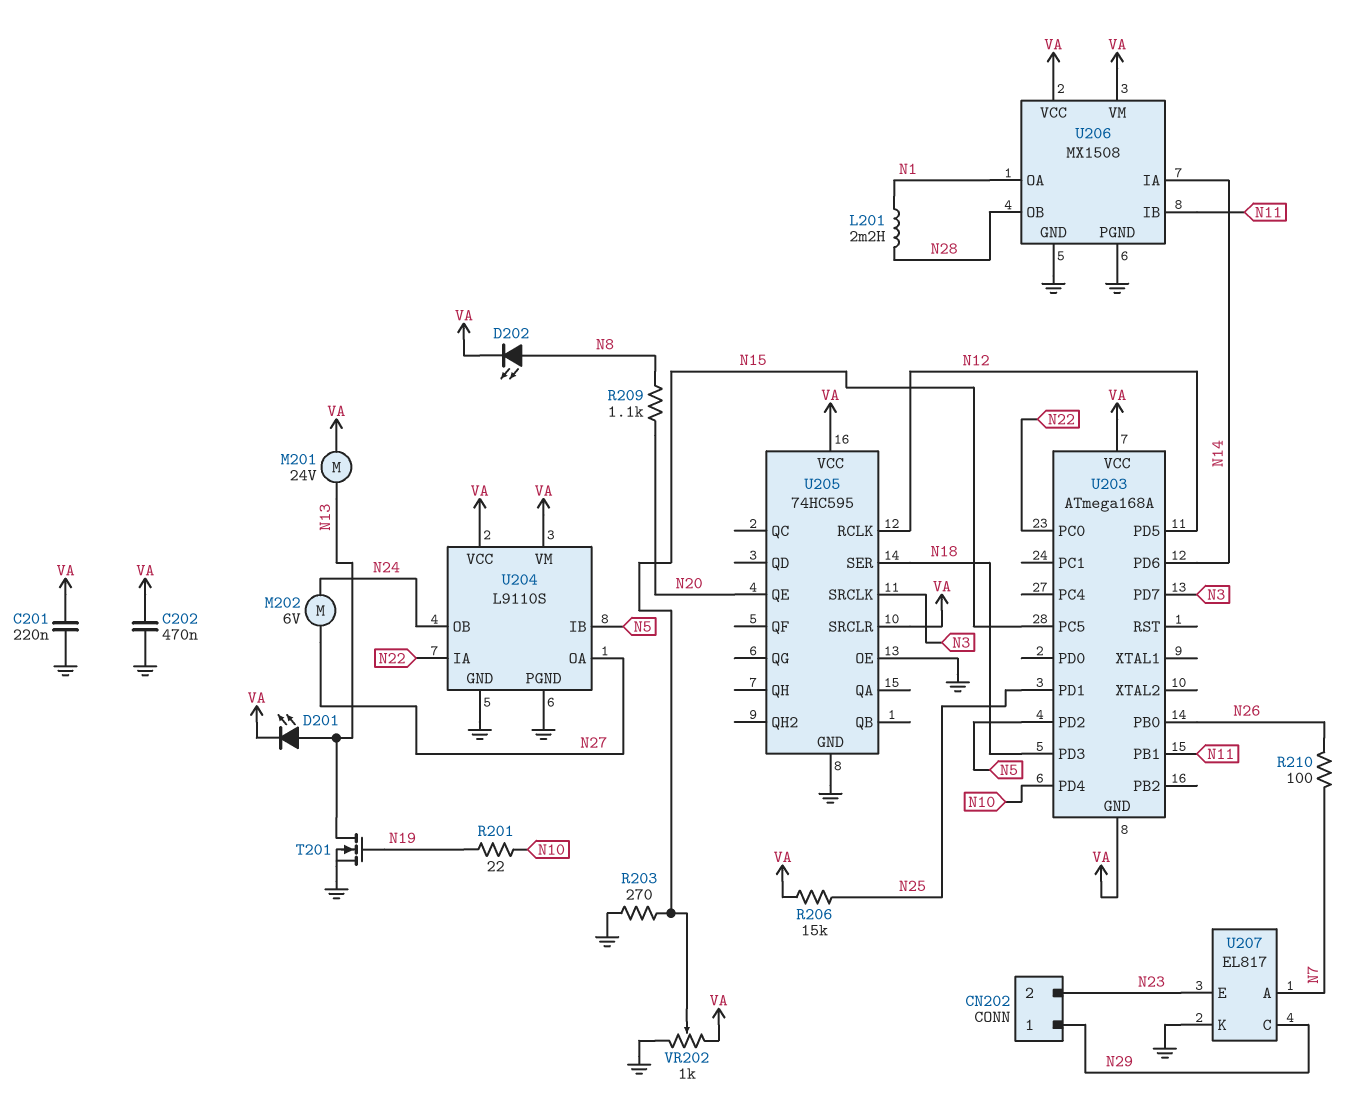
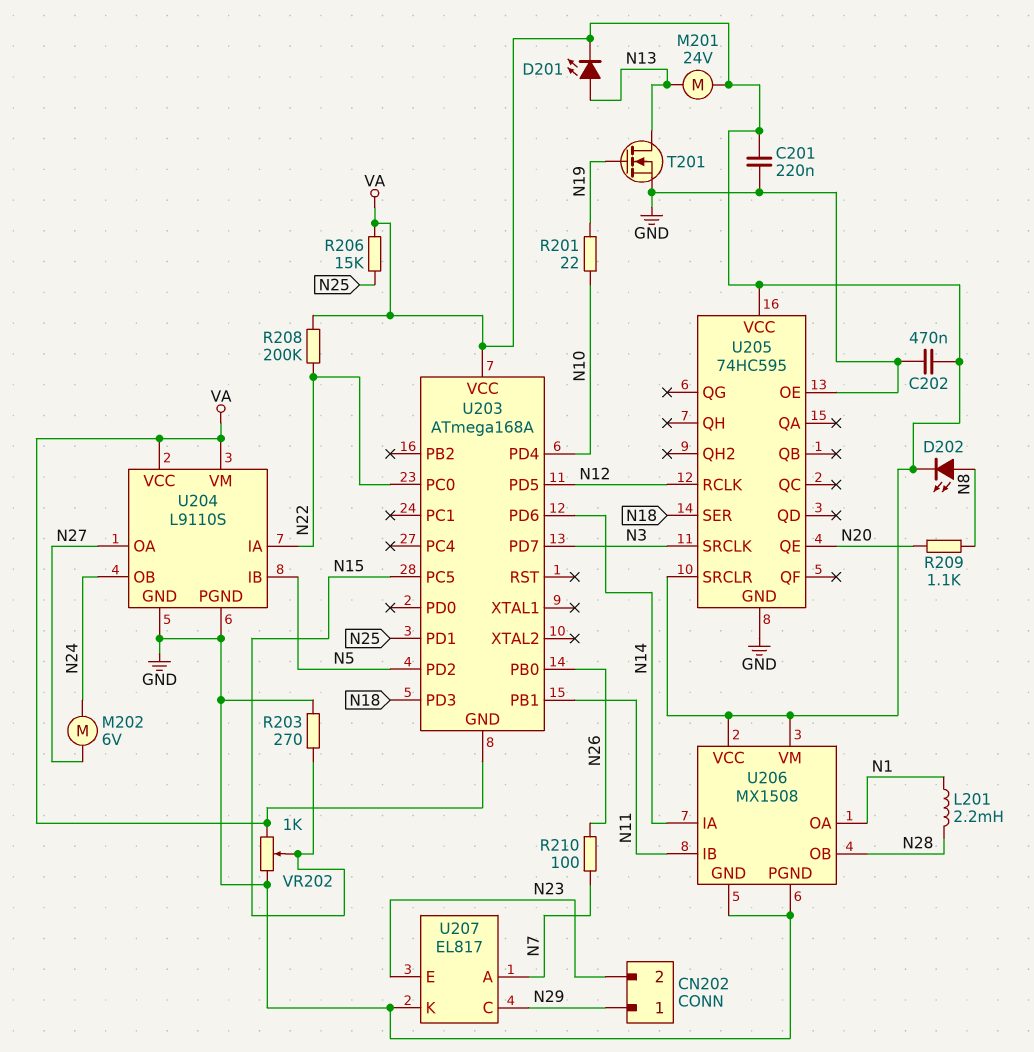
R208: none -> 200k (N22, VA)

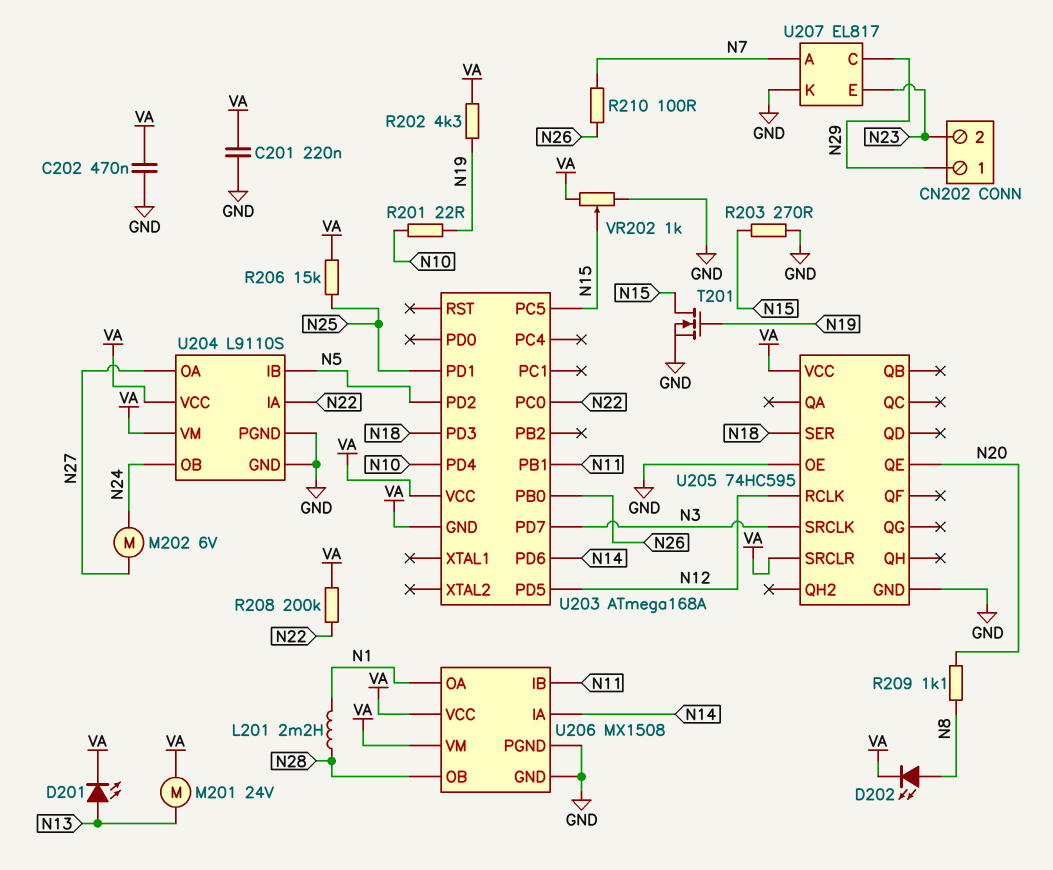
R202: none -> 4.3k (N19, VA)
T201: NMOS (G N19, D N13, S GND) -> NMOS (G N19, D N15, S GND)

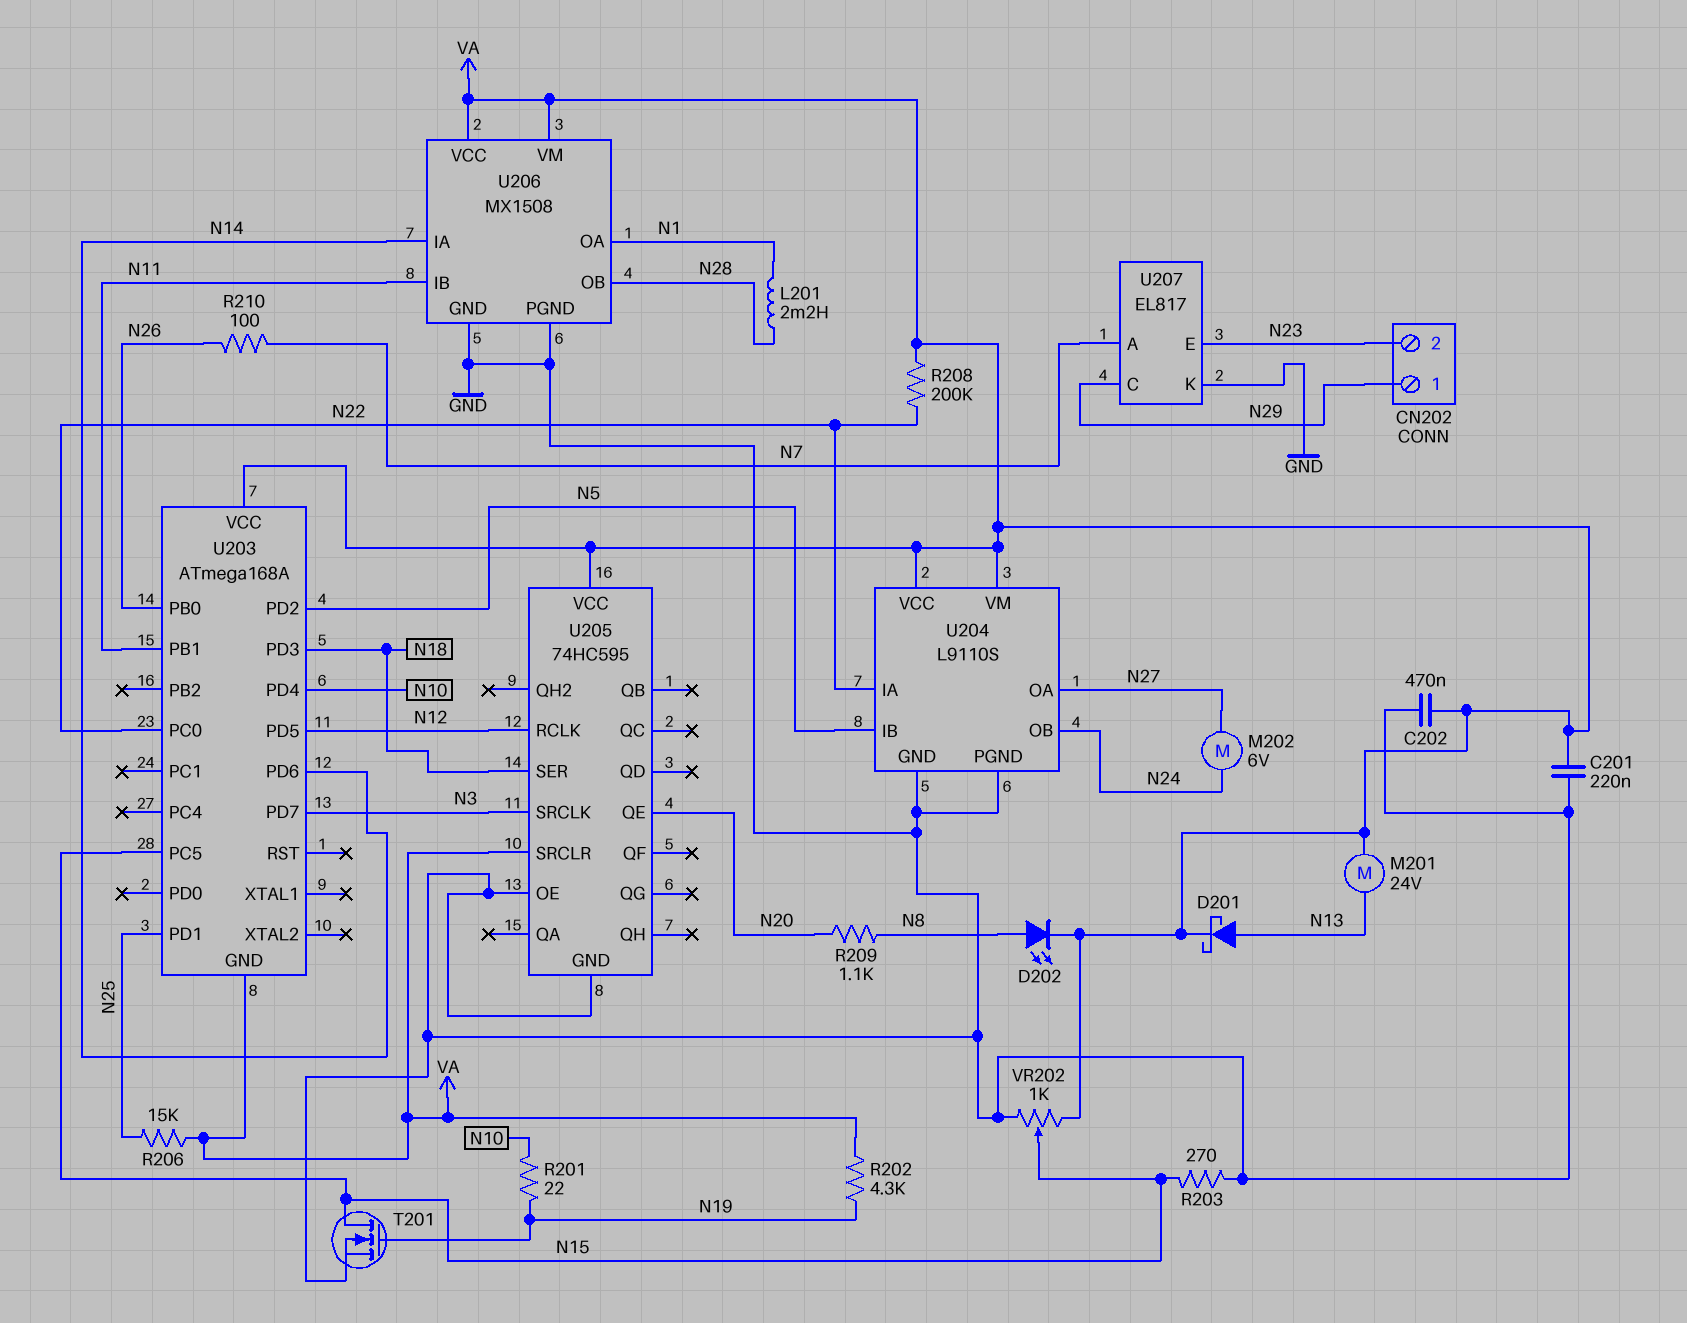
D201: LED (A N13, K VA) -> schottky (A N13, K VA)

